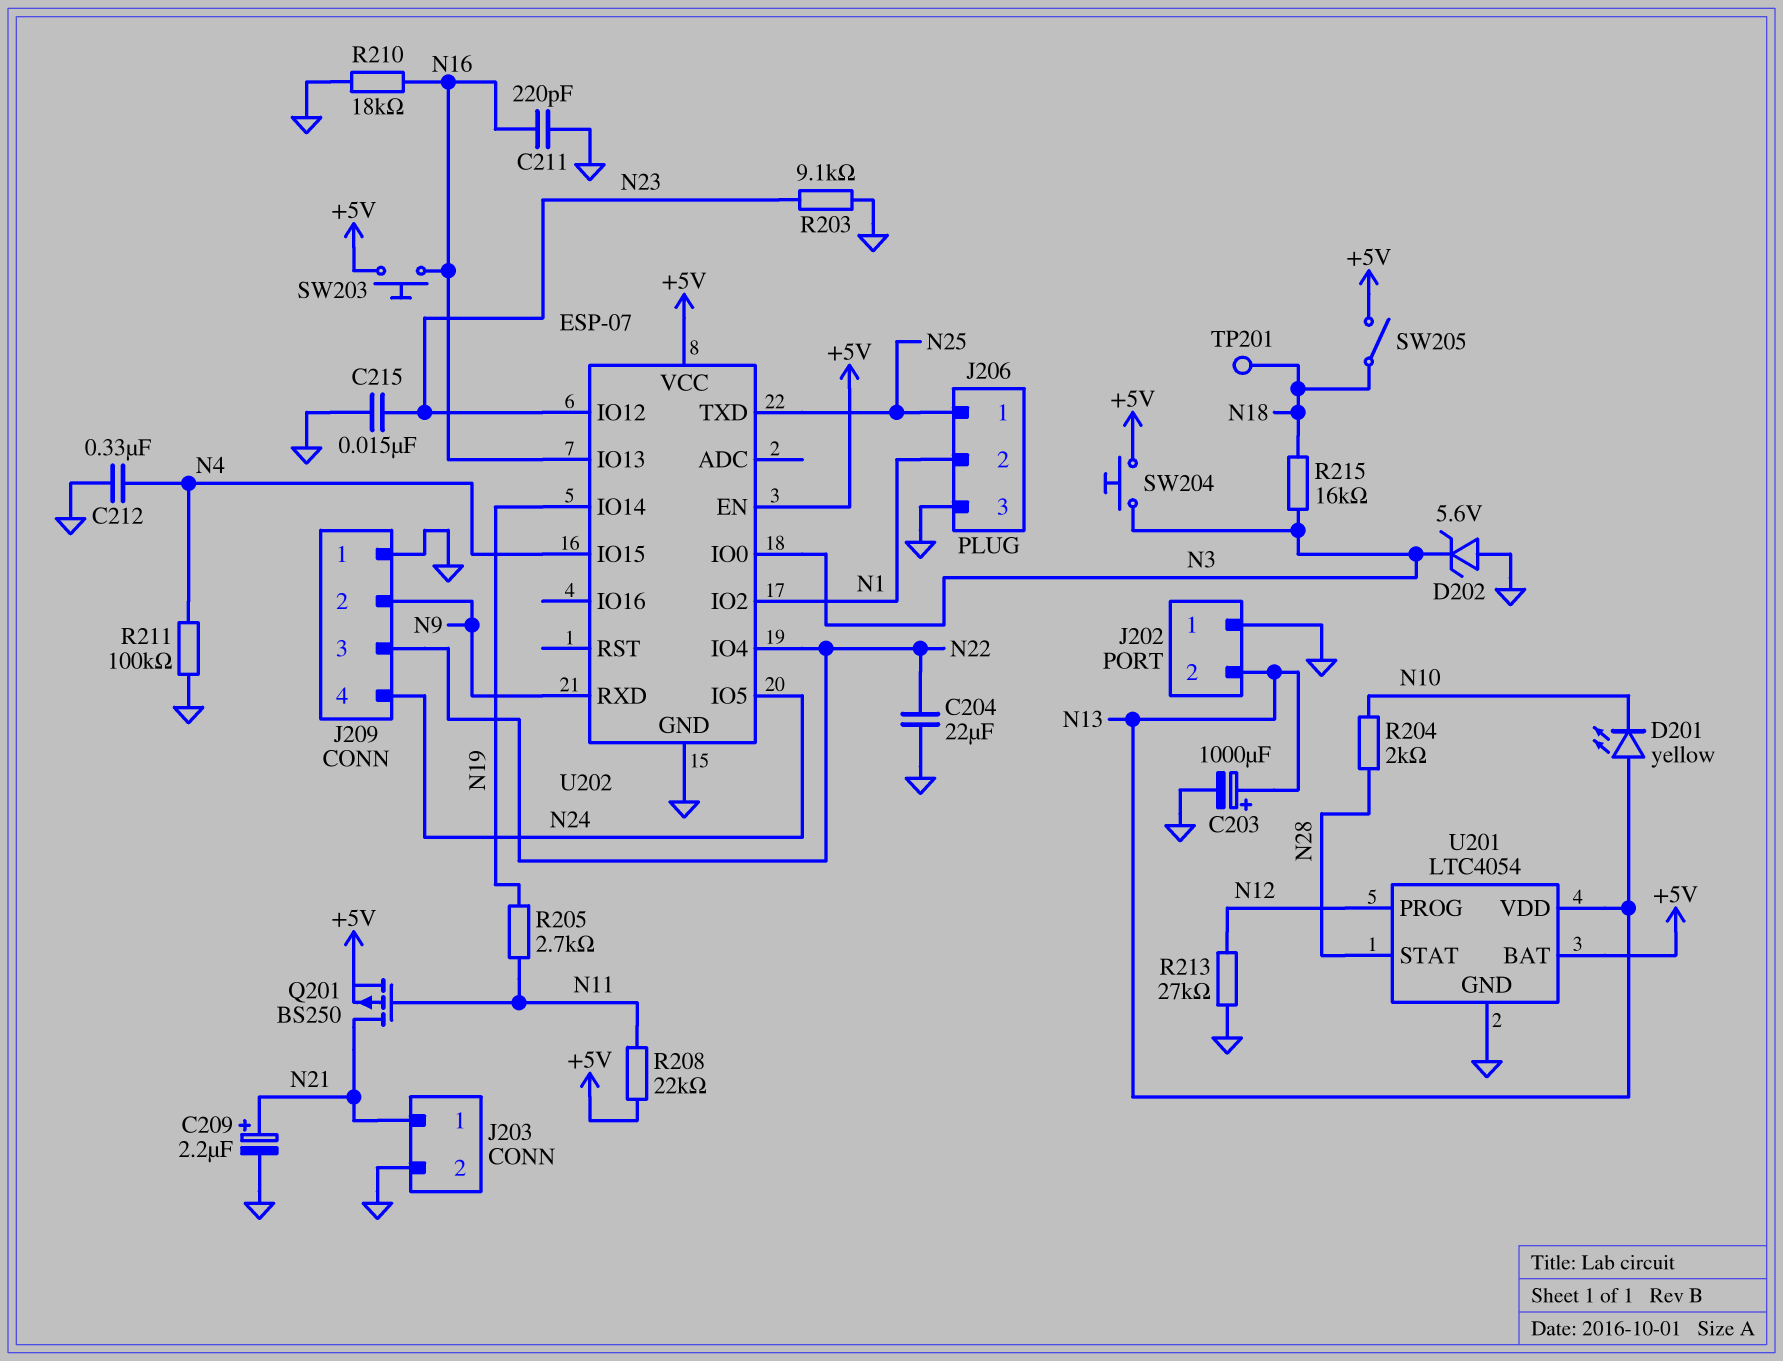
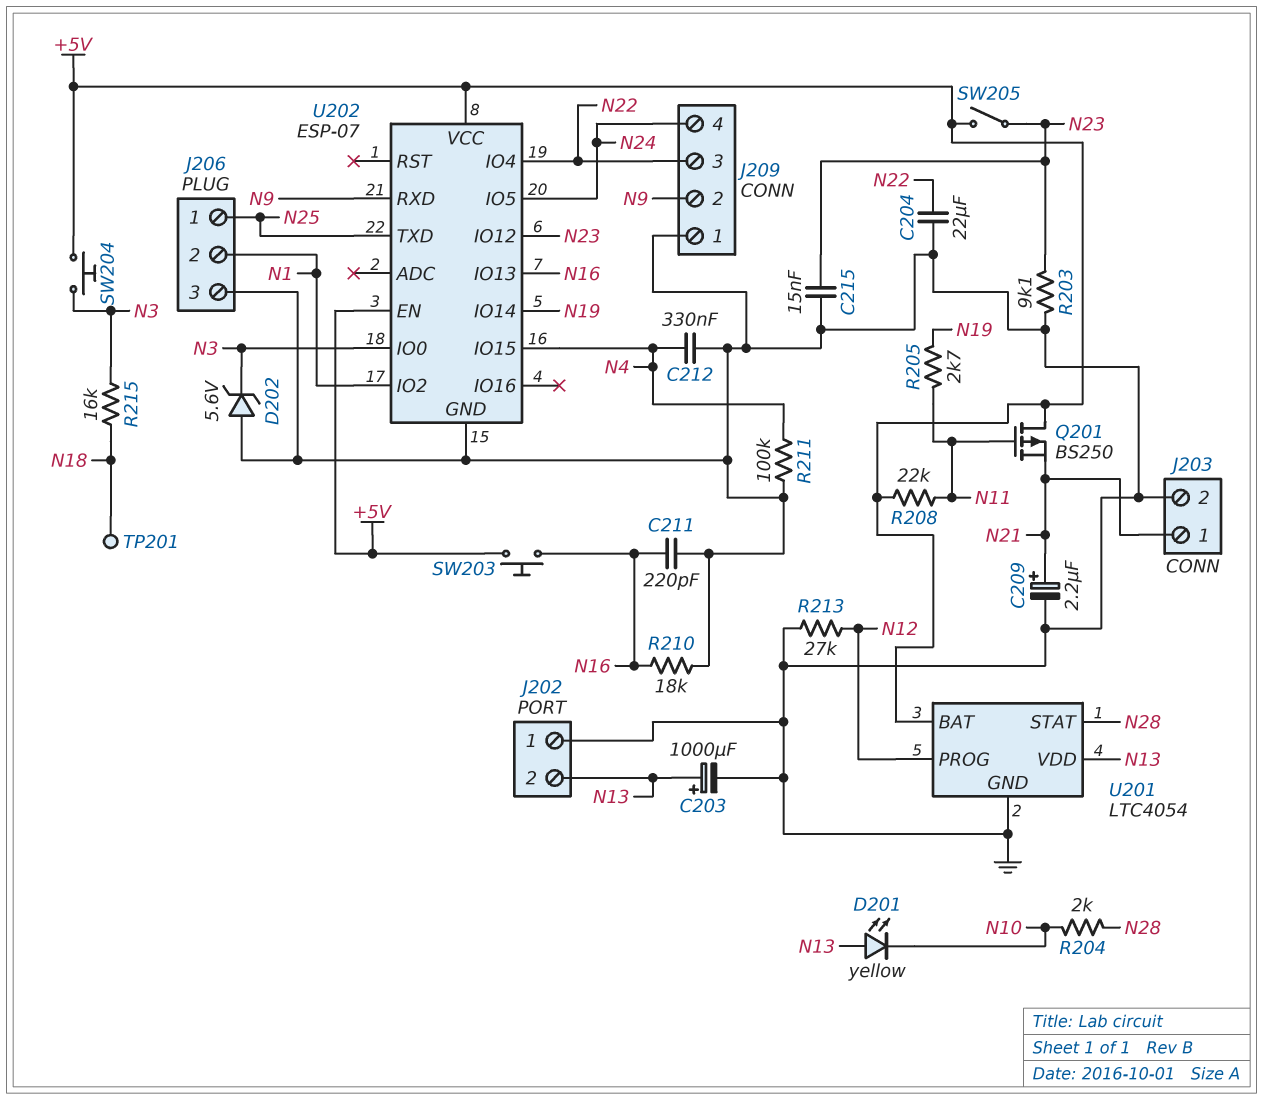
Q201: PMOS BS250 (G N11, D N21, S +5V) -> PMOS BS250 (G N11, D +5V, S N21)
SW205: switch (+5V, N18) -> switch (+5V, N23)

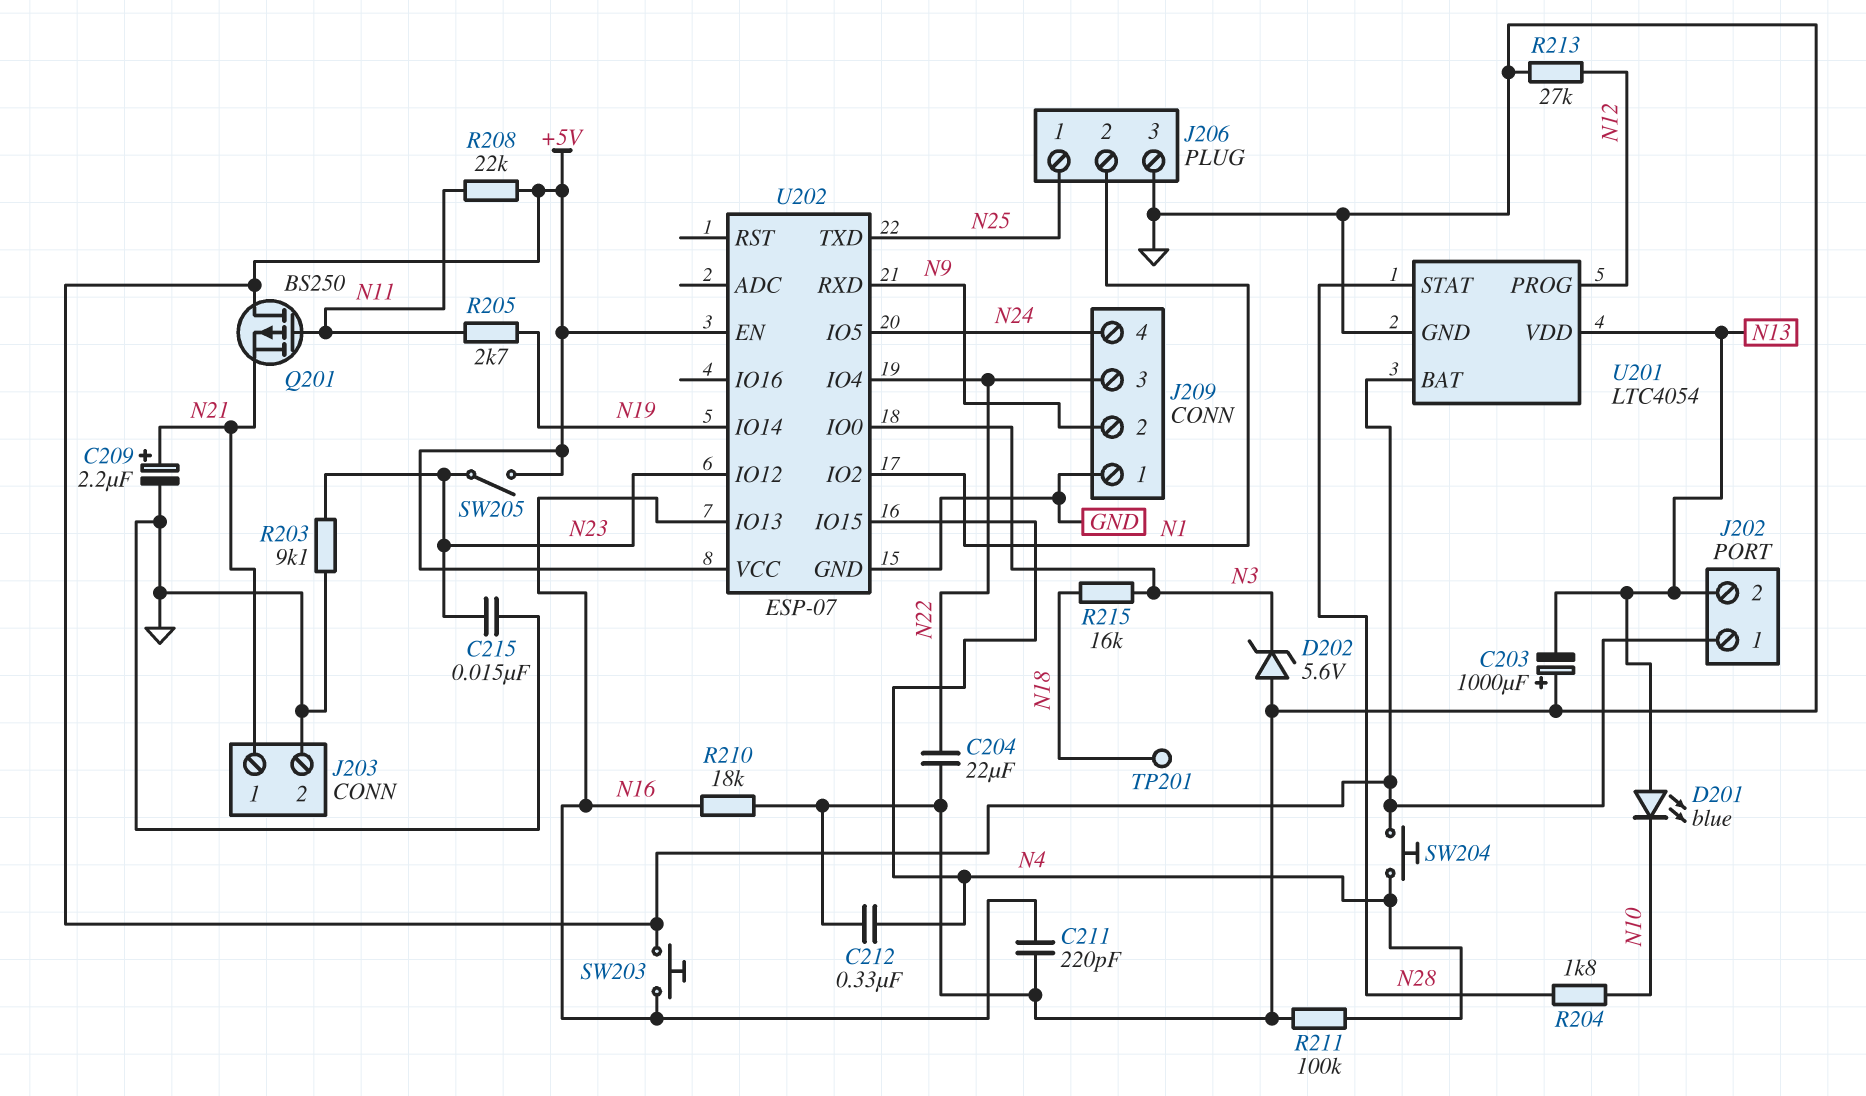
C203: 1000uF (plus N13, minus GND) -> 1000uF (plus GND, minus N13)
D201: LED yellow (A N13, K N10) -> LED blue (A N13, K N10)
J202 pin 1: GND -> +5V
R204: 2k (N10, N28) -> 1.8k (N10, N28)
SW204: button (+5V, N3) -> button (+5V, N4)

